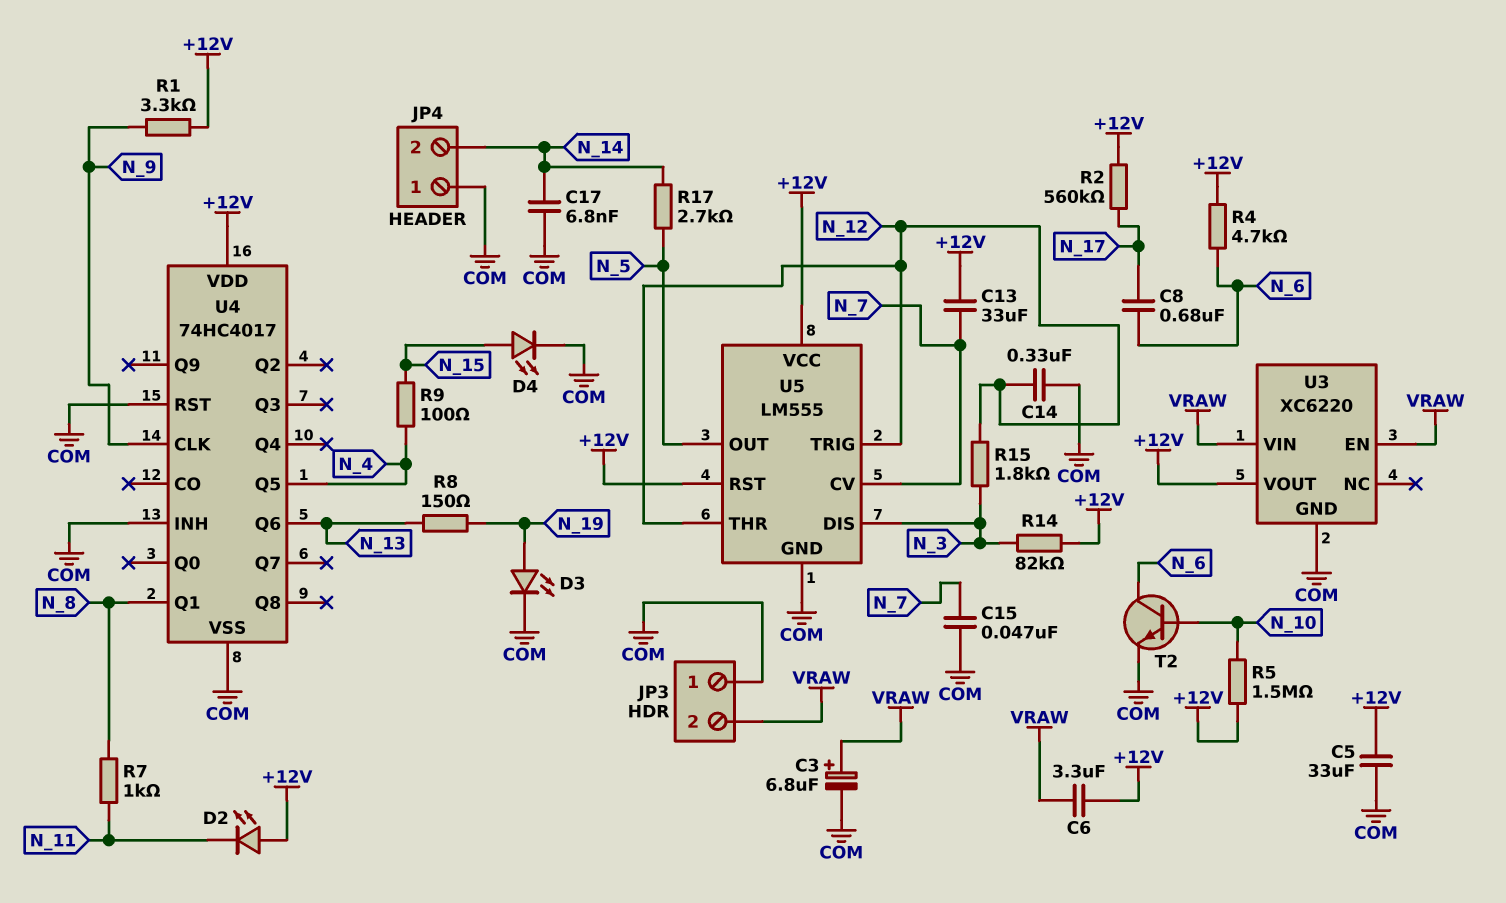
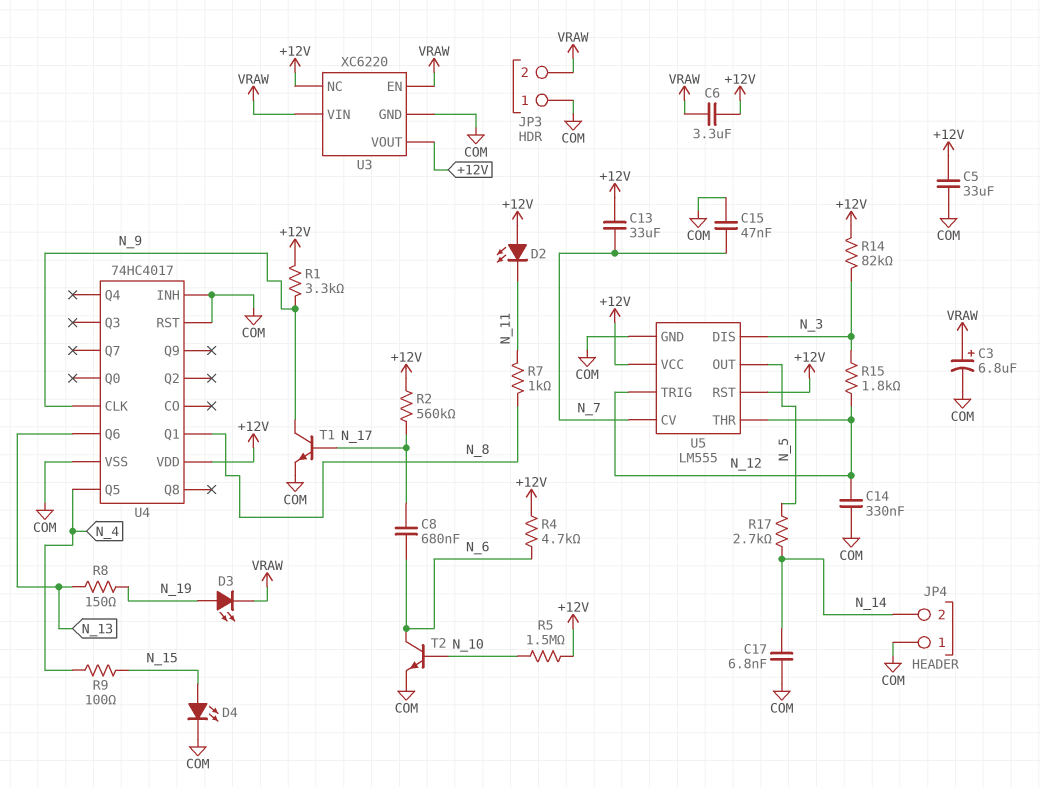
D3: LED (A N_19, K COM) -> LED (A N_19, K VRAW)
T1: none -> NPN (B N_17, C N_9, E COM)
U3 pin NC: none -> +12V

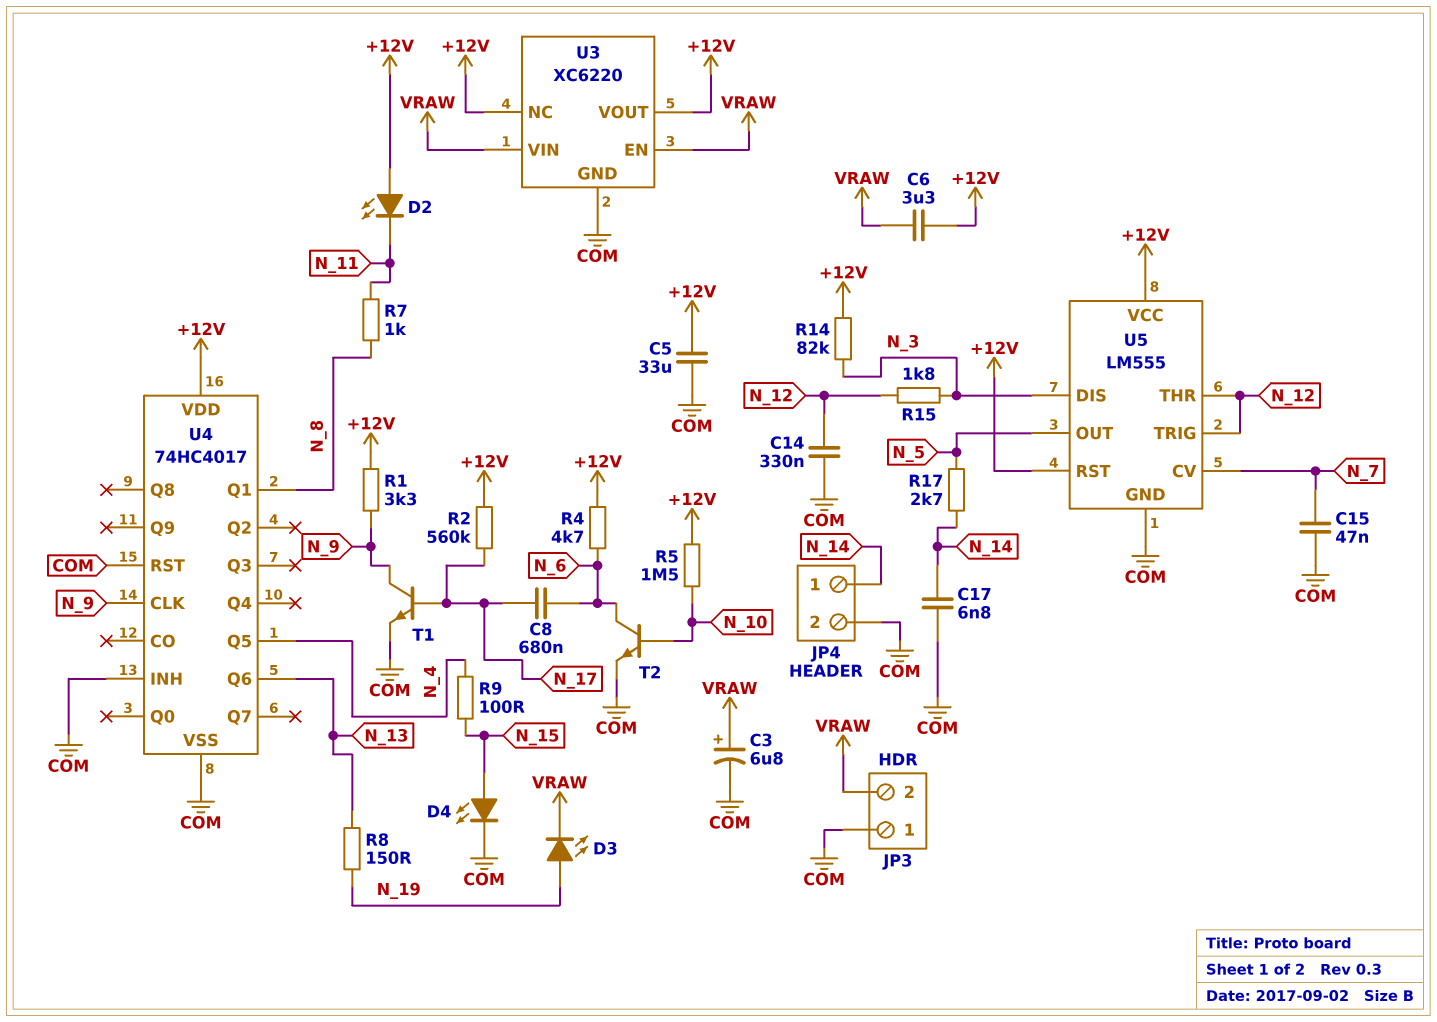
C13: 33uF (+12V, N_7) -> none
JP4 pin 1: COM -> N_14
JP4 pin 2: N_14 -> COM

